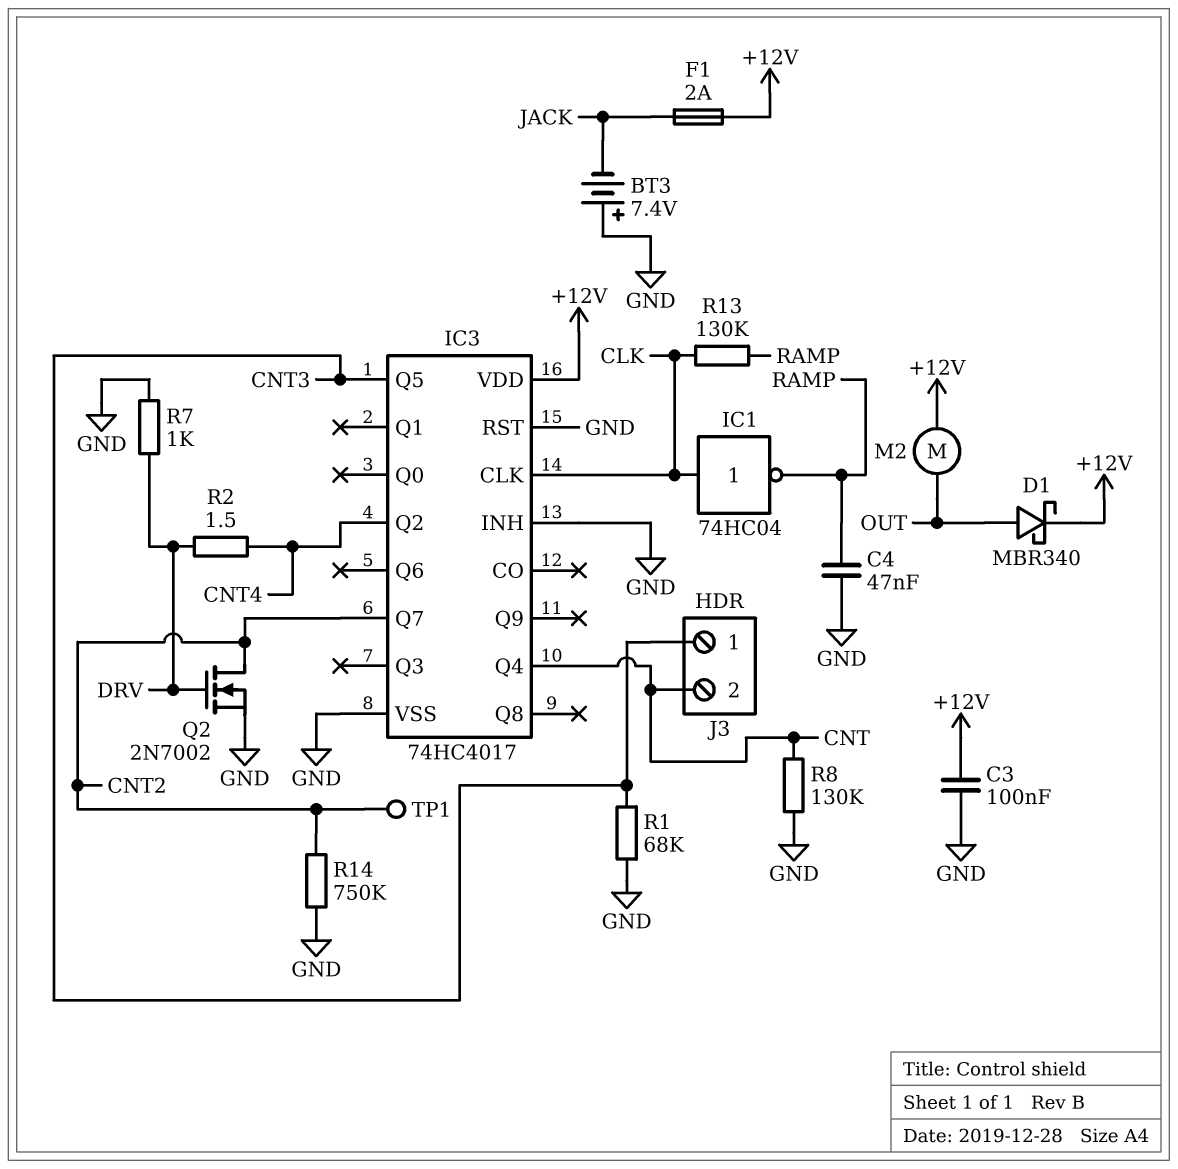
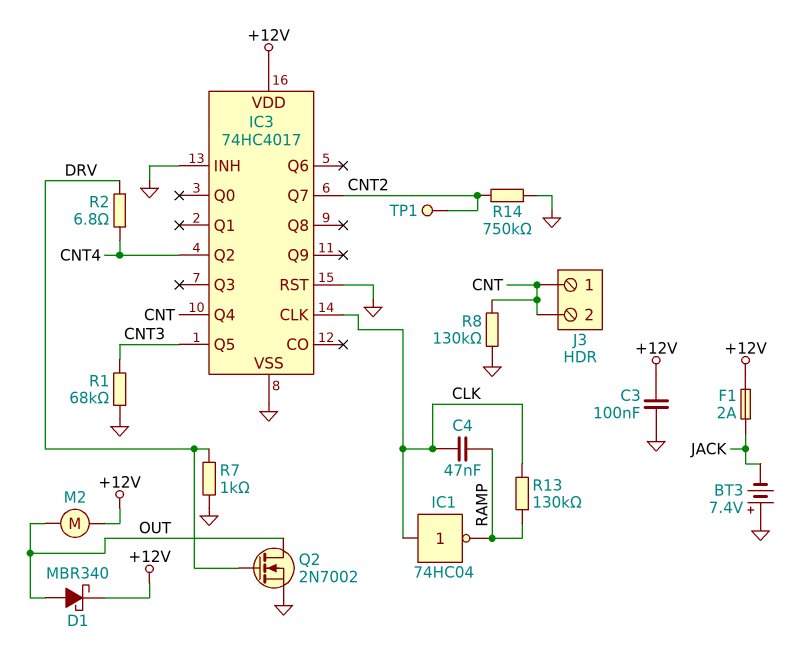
C4: 47nF (GND, RAMP) -> 47nF (CLK, RAMP)
J3 pin 1: CNT3 -> CNT
Q2: NMOS 2N7002 (G DRV, D CNT2, S GND) -> NMOS 2N7002 (G DRV, D OUT, S GND)
R2: 1.5 (CNT4, DRV) -> 6.8 (CNT4, DRV)

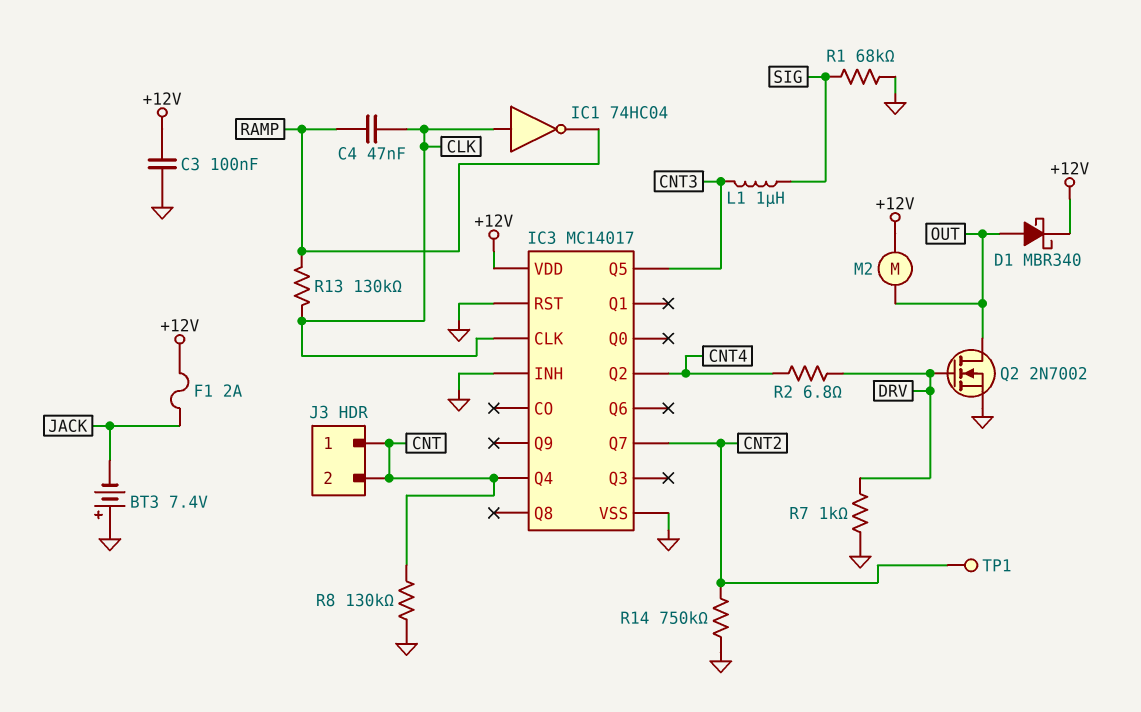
IC3: 74HC4017 -> MC14017
L1: none -> 1uH (CNT3, SIG)
R1: 68k (CNT3, GND) -> 68k (GND, SIG)

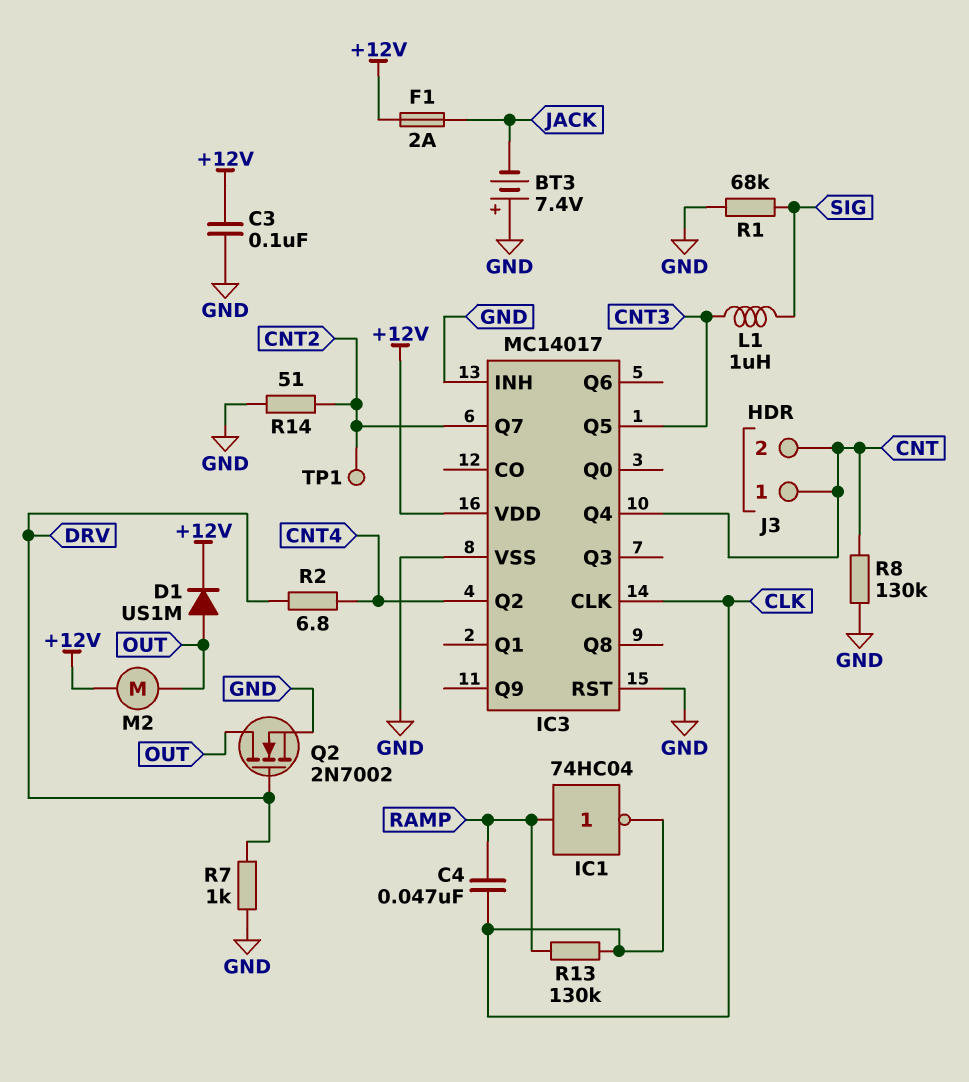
D1: schottky MBR340 (A OUT, K +12V) -> diode US1M (A OUT, K +12V)
IC1: NOT 74HC04 (in CLK, out RAMP) -> NOT 74HC04 (in RAMP, out CLK)
R14: 750k (CNT2, GND) -> 51 (CNT2, GND)

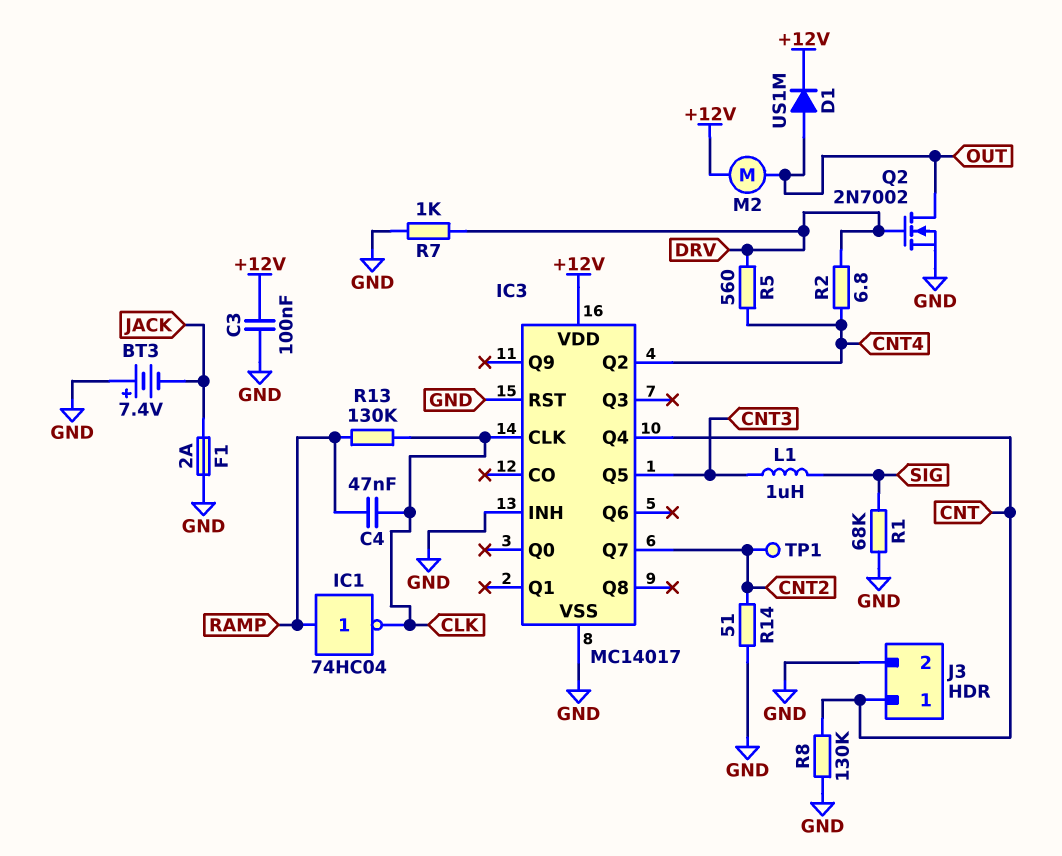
F1: 2A (+12V, JACK) -> 2A (GND, JACK)
J3 pin 2: CNT -> GND
R5: none -> 560 (CNT4, DRV)

